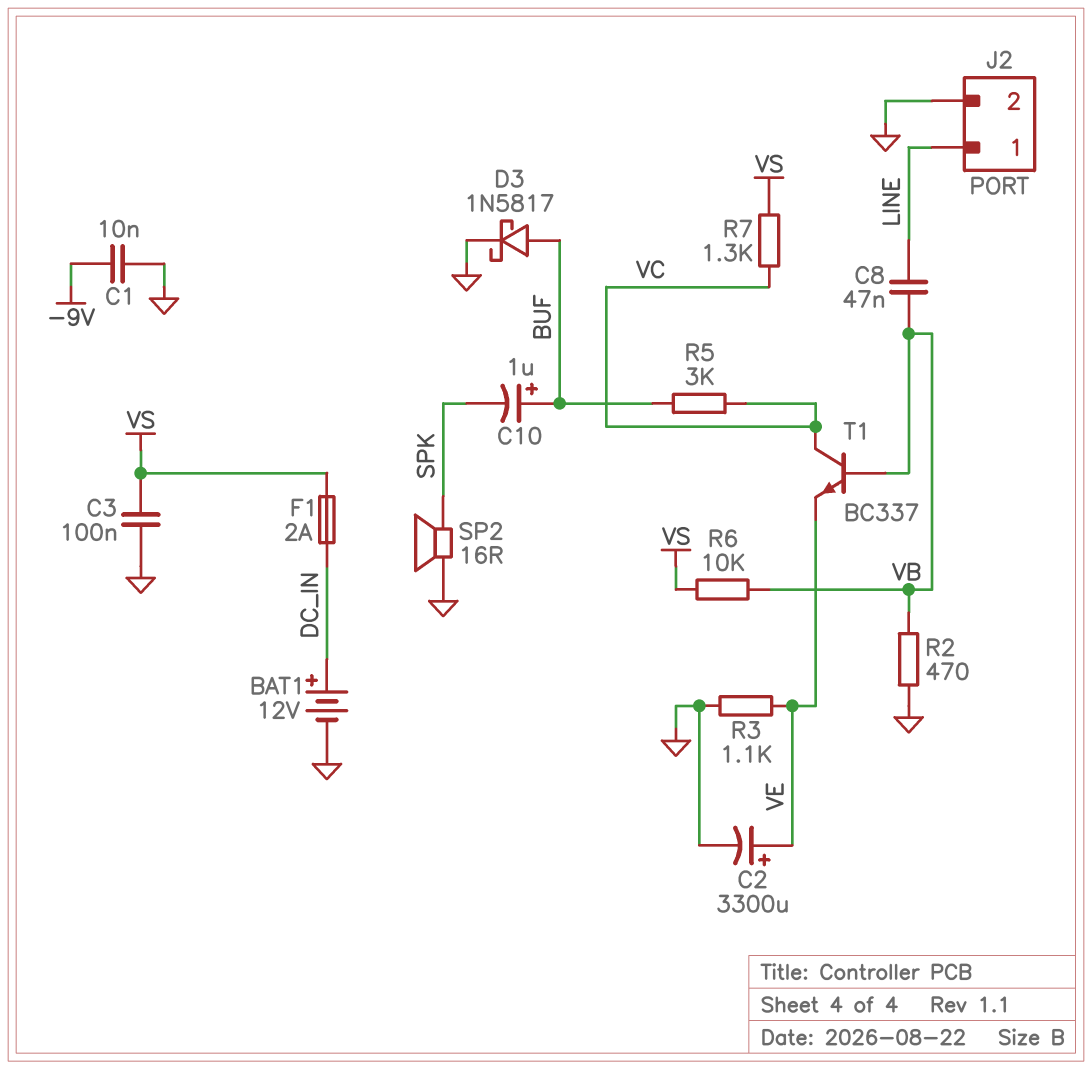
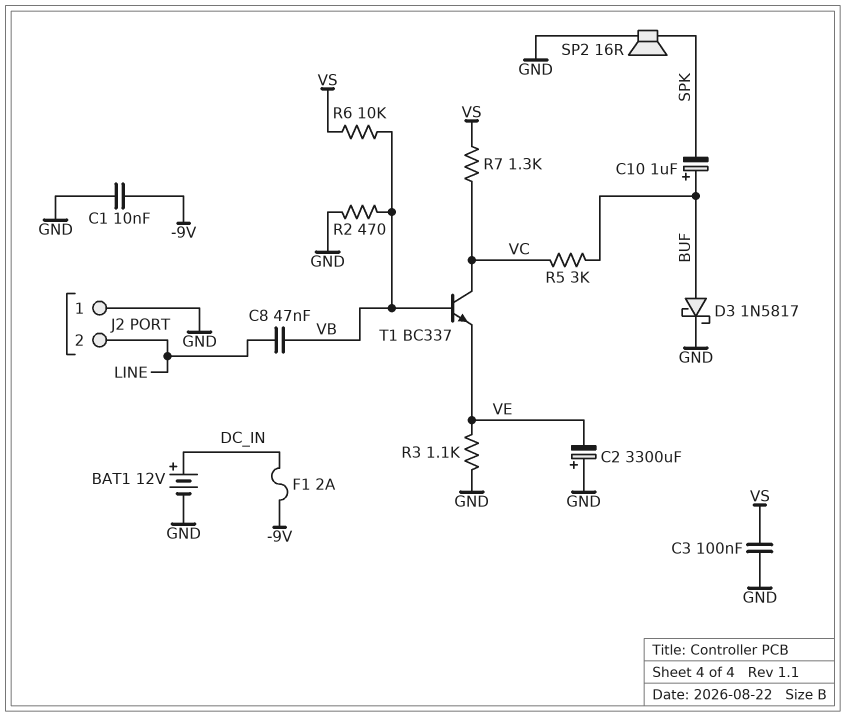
C2: 3300uF (plus VE, minus GND) -> 3300uF (plus GND, minus VE)
F1: 2A (DC_IN, VS) -> 2A (-9V, DC_IN)
J2 pin 1: LINE -> GND
J2 pin 2: GND -> LINE

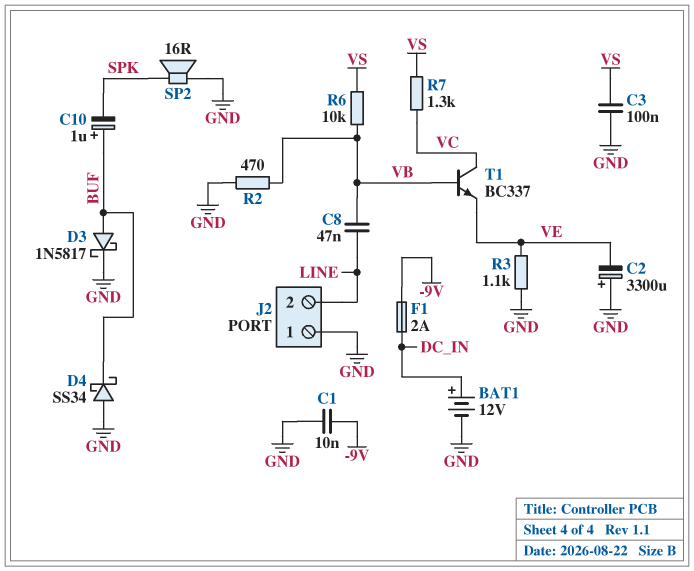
D4: none -> schottky SS34 (A GND, K BUF)
R5: 3k (BUF, VC) -> none

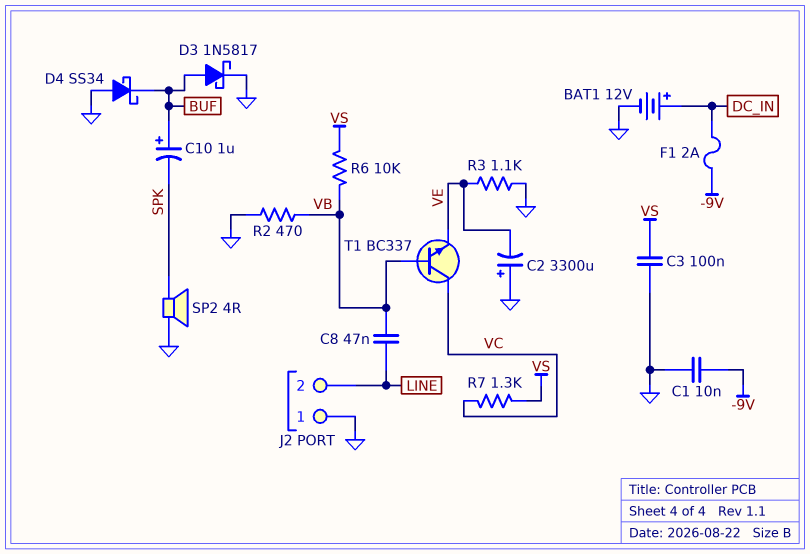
SP2: speaker 16R (GND, SPK) -> speaker 4R (GND, SPK)

